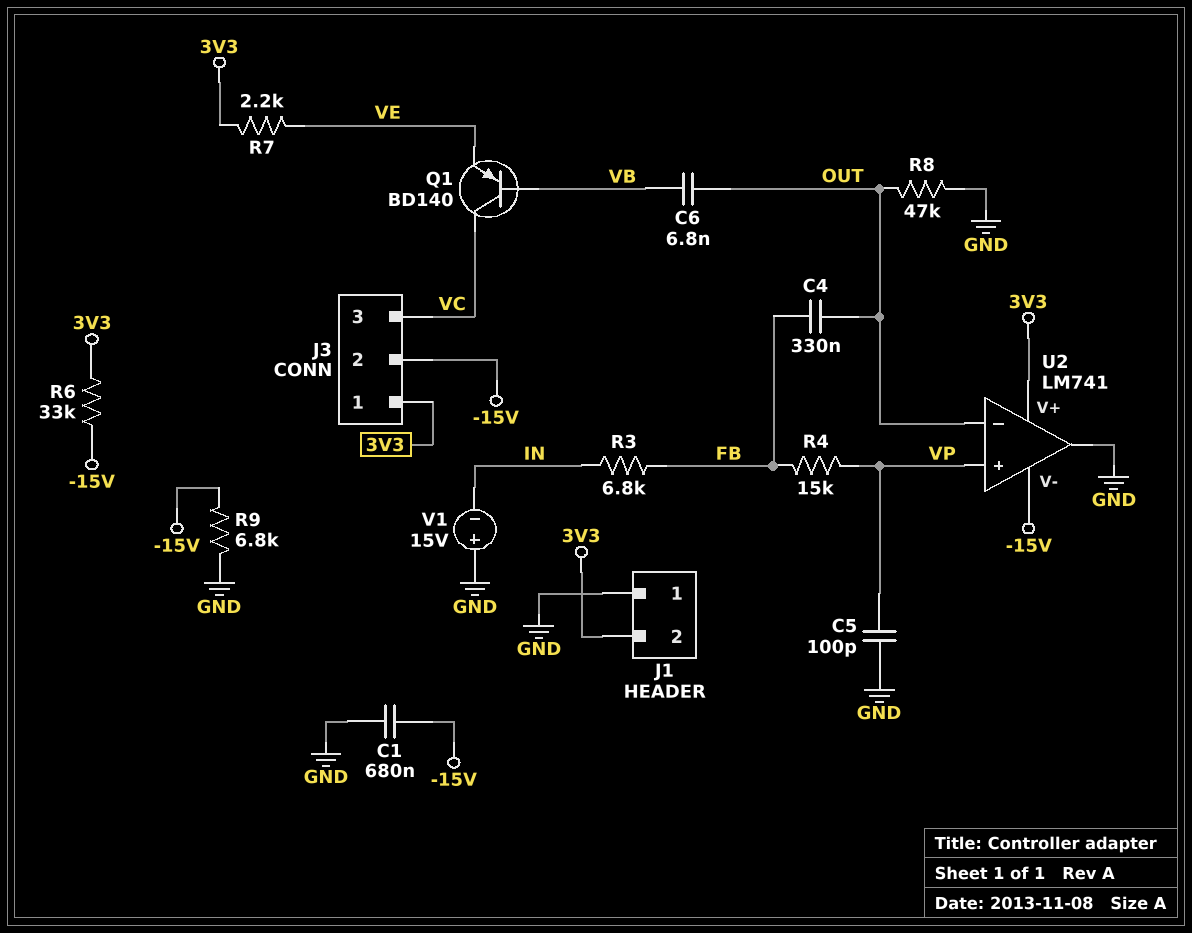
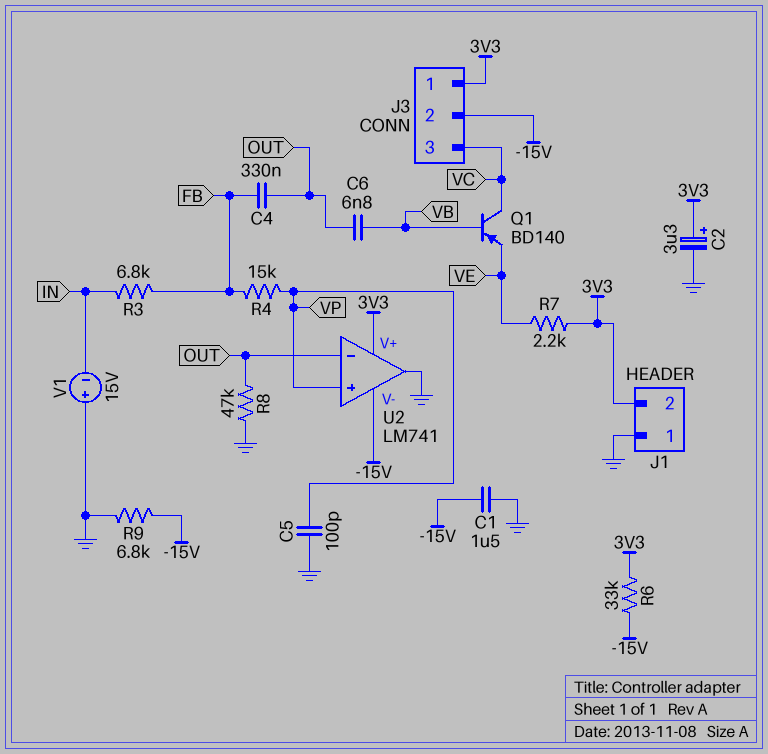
C1: 680nF (-15V, GND) -> 1.5uF (-15V, GND)
C2: none -> 3.3uF (plus 3V3, minus GND)

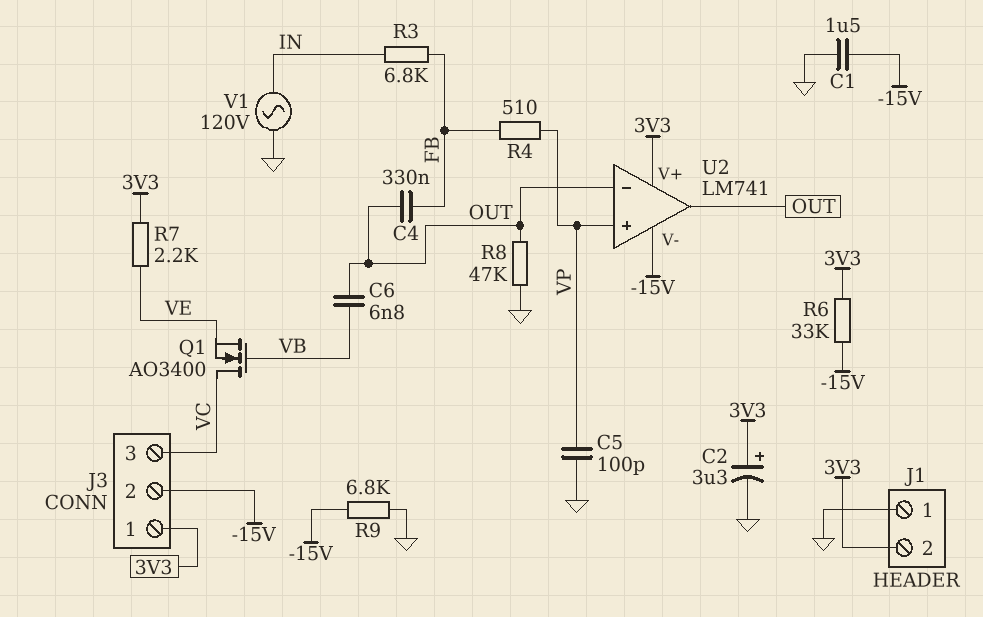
Q1: PNP BD140 (B VB, C VC, E VE) -> NMOS AO3400 (G VB, D VC, S VE)
R4: 15k (FB, VP) -> 510 (FB, VP)
U2 pin out: GND -> OUT
V1: 15V (plus GND, minus IN) -> AC 120V (GND, IN)

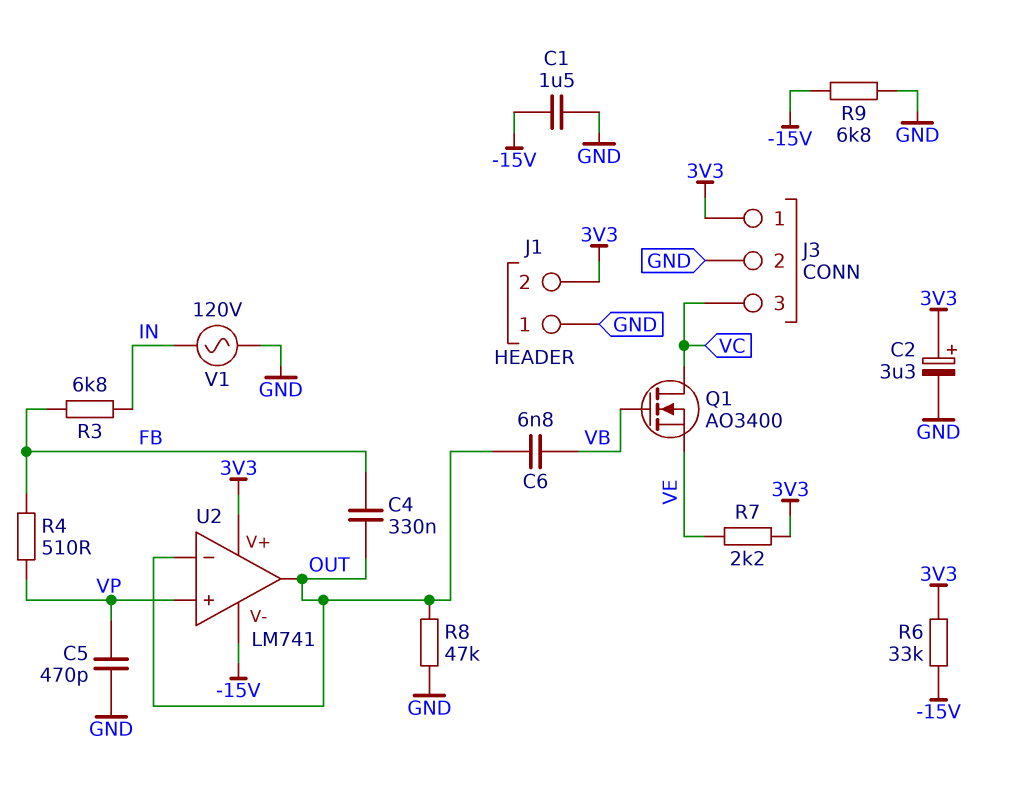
C5: 100pF (GND, VP) -> 470pF (GND, VP)
J3 pin 2: -15V -> GND

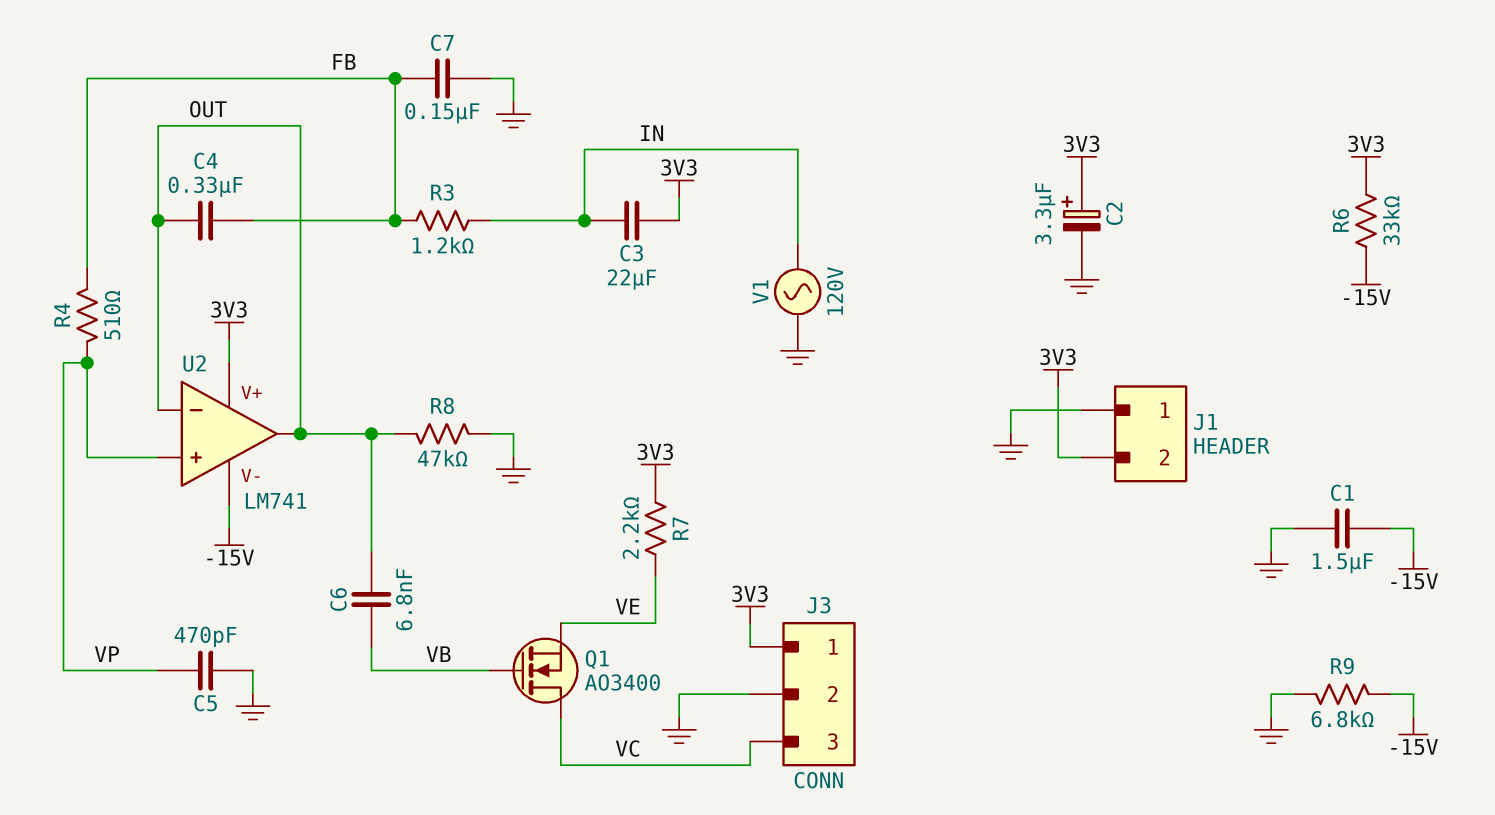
C3: none -> 22uF (3V3, IN)
C7: none -> 150nF (FB, GND)
R3: 6.8k (FB, IN) -> 1.2k (FB, IN)

